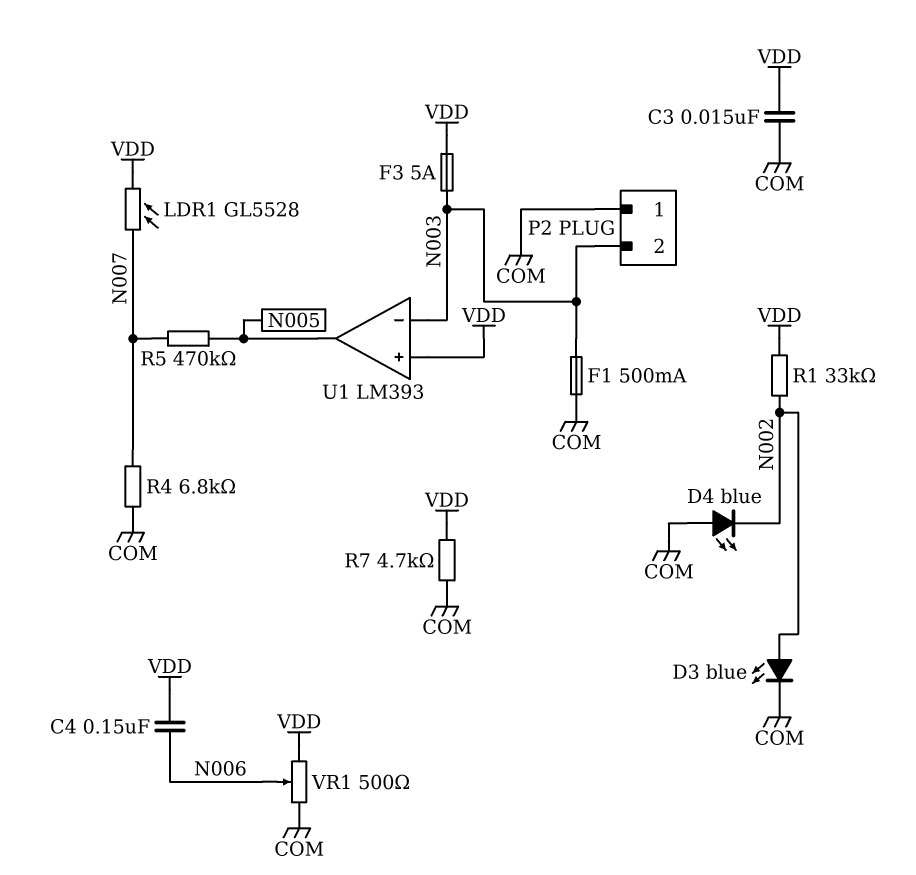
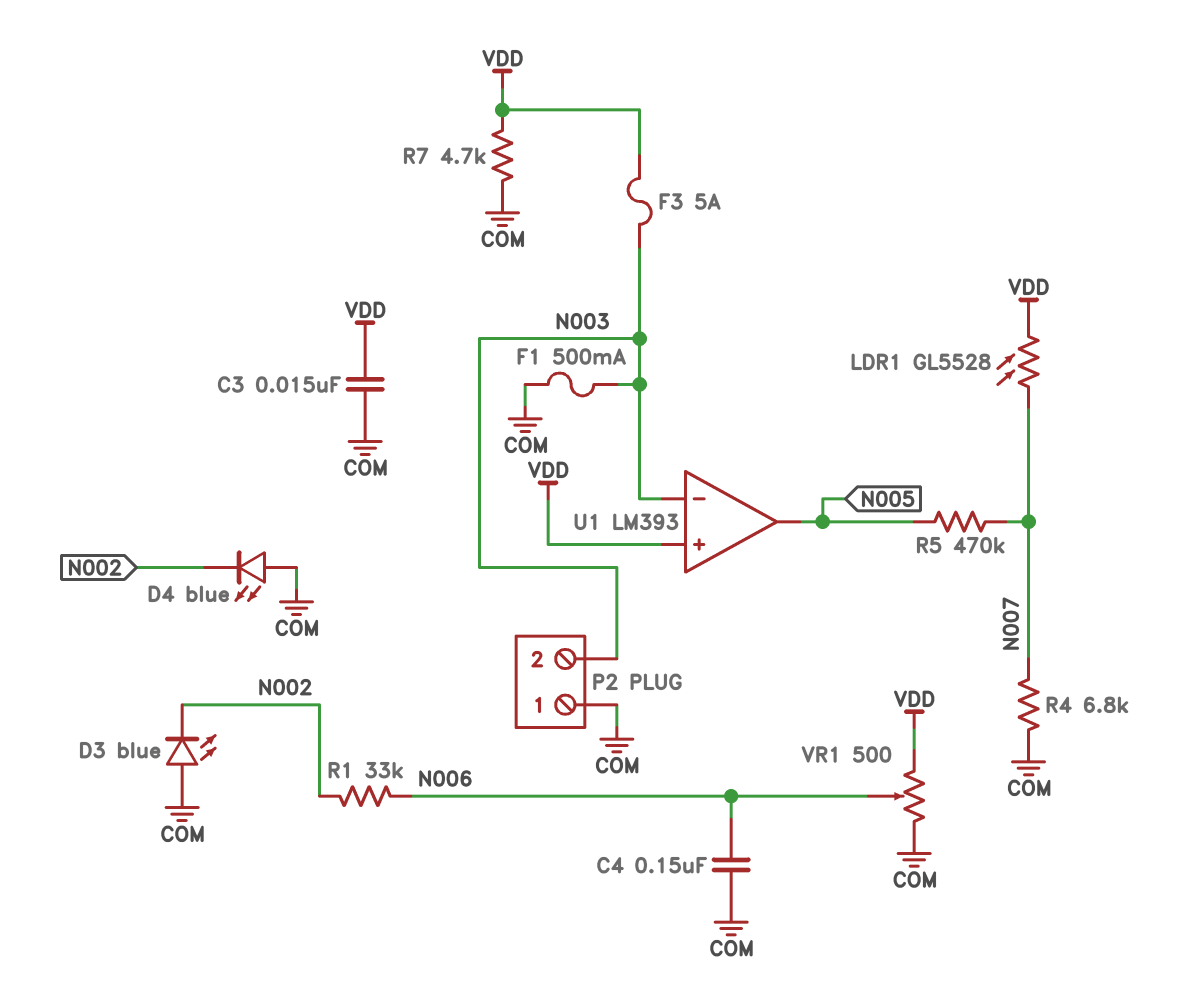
C4: 150nF (N006, VDD) -> 150nF (COM, N006)
D3: LED blue (A N002, K COM) -> LED blue (A COM, K N002)
R1: 33k (N002, VDD) -> 33k (N002, N006)

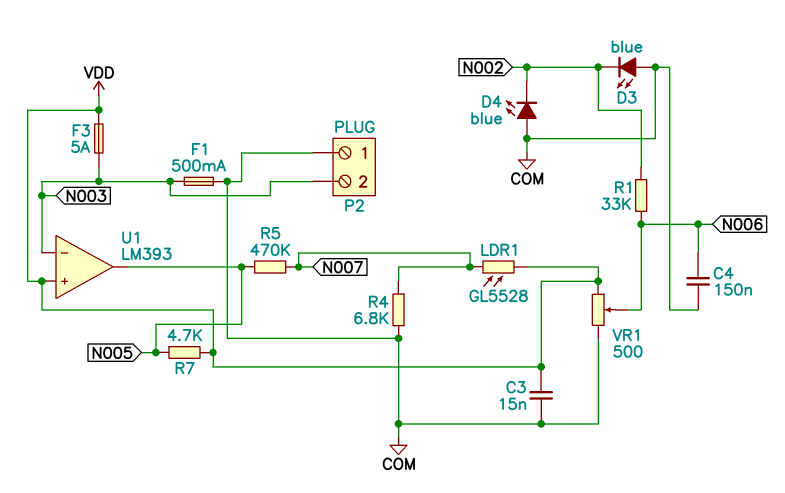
R7: 4.7k (COM, VDD) -> 4.7k (N005, VDD)

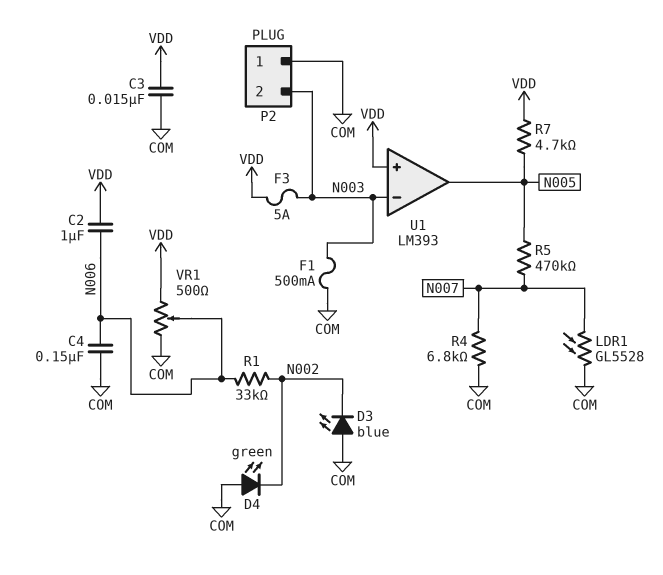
C2: none -> 1uF (N006, VDD)
D4: LED blue (A COM, K N002) -> LED green (A COM, K N002)
LDR1: GL5528 (N007, VDD) -> GL5528 (COM, N007)

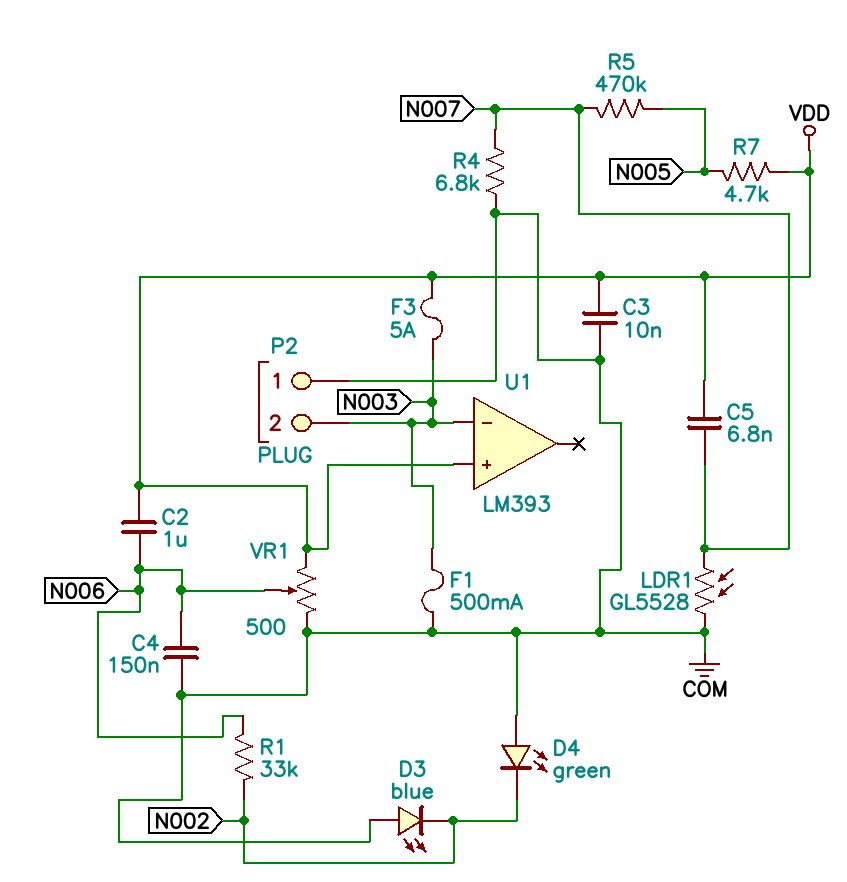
C3: 15nF (COM, VDD) -> 10nF (COM, VDD)
C5: none -> 6.8nF (N007, VDD)
U1 pin out: N005 -> none

